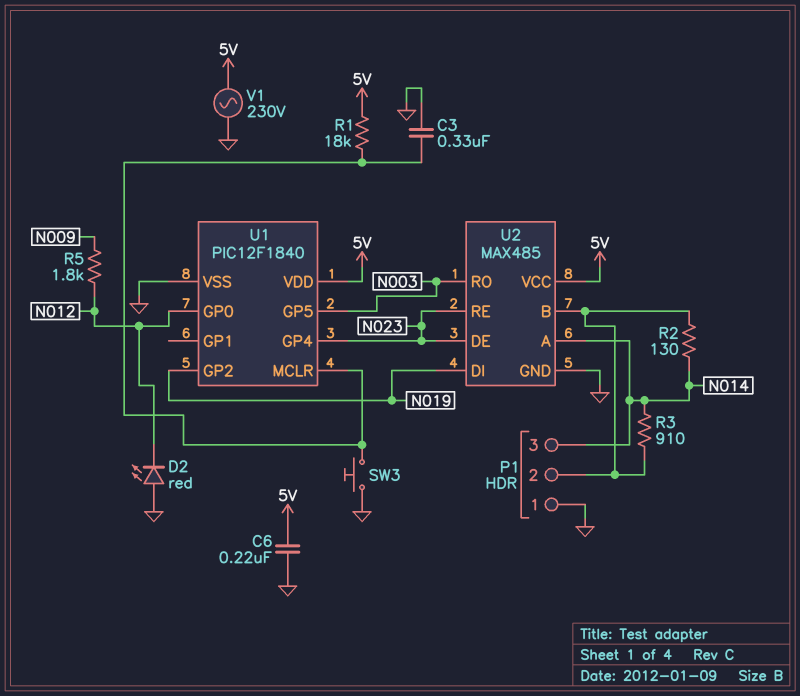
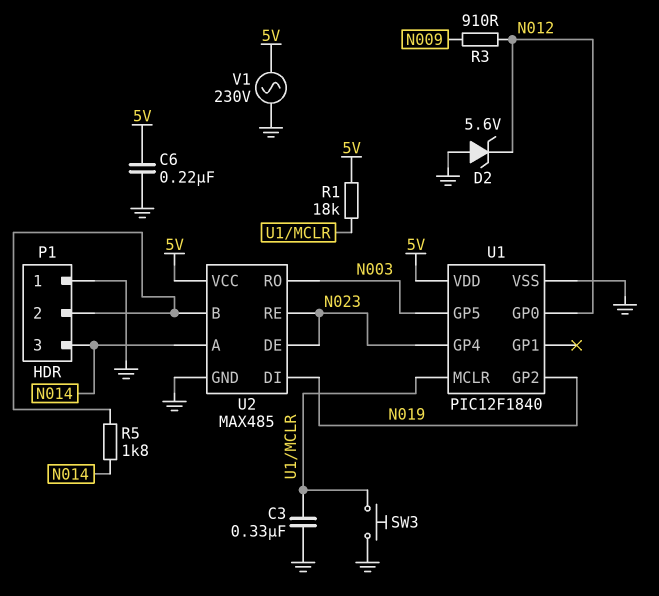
D2: LED red (A GND, K N012) -> zener 5.6V (A GND, K N012)
R2: 130 (N014, P1/2) -> none
R3: 910 (N014, P1/2) -> 910 (N009, N012)
R5: 1.8k (N009, N012) -> 1.8k (N014, P1/2)

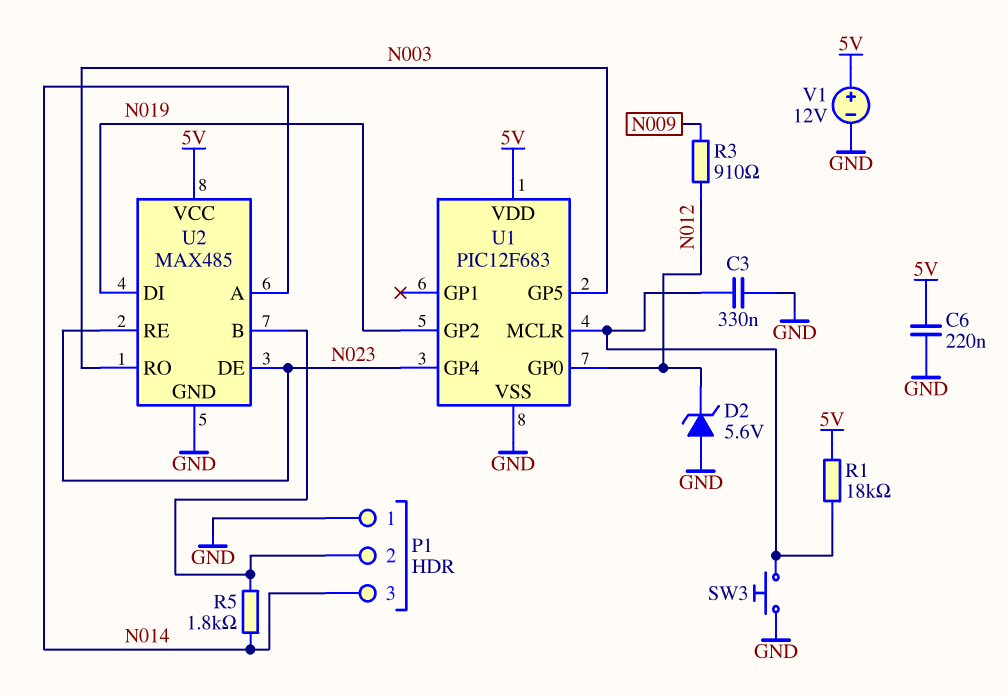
U1: PIC12F1840 -> PIC12F683
V1: AC 230V (5V, GND) -> 12V (plus 5V, minus GND)

